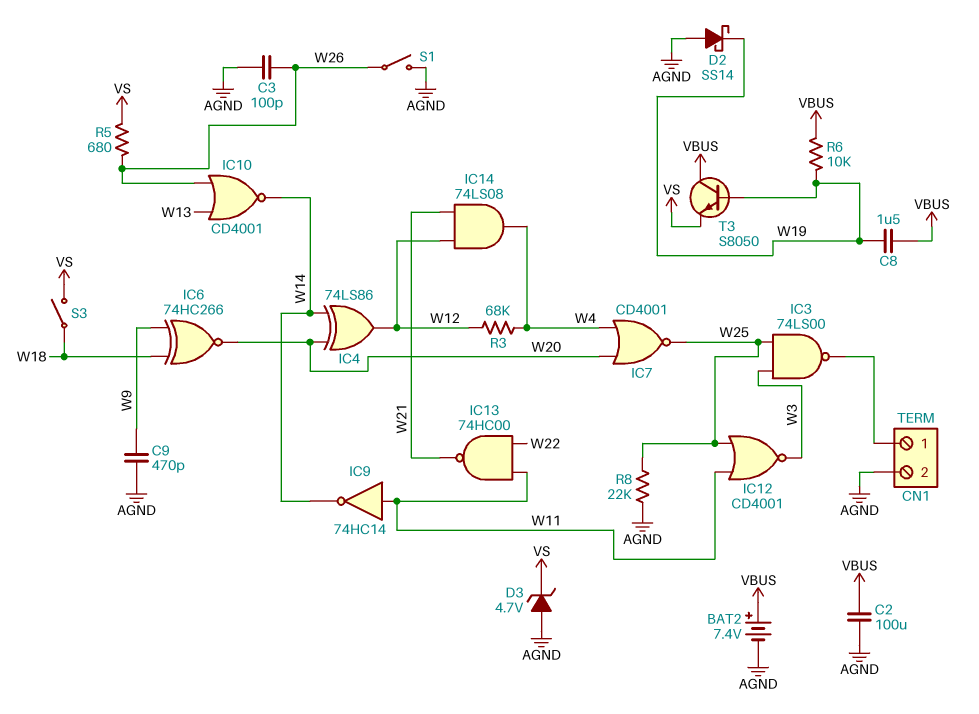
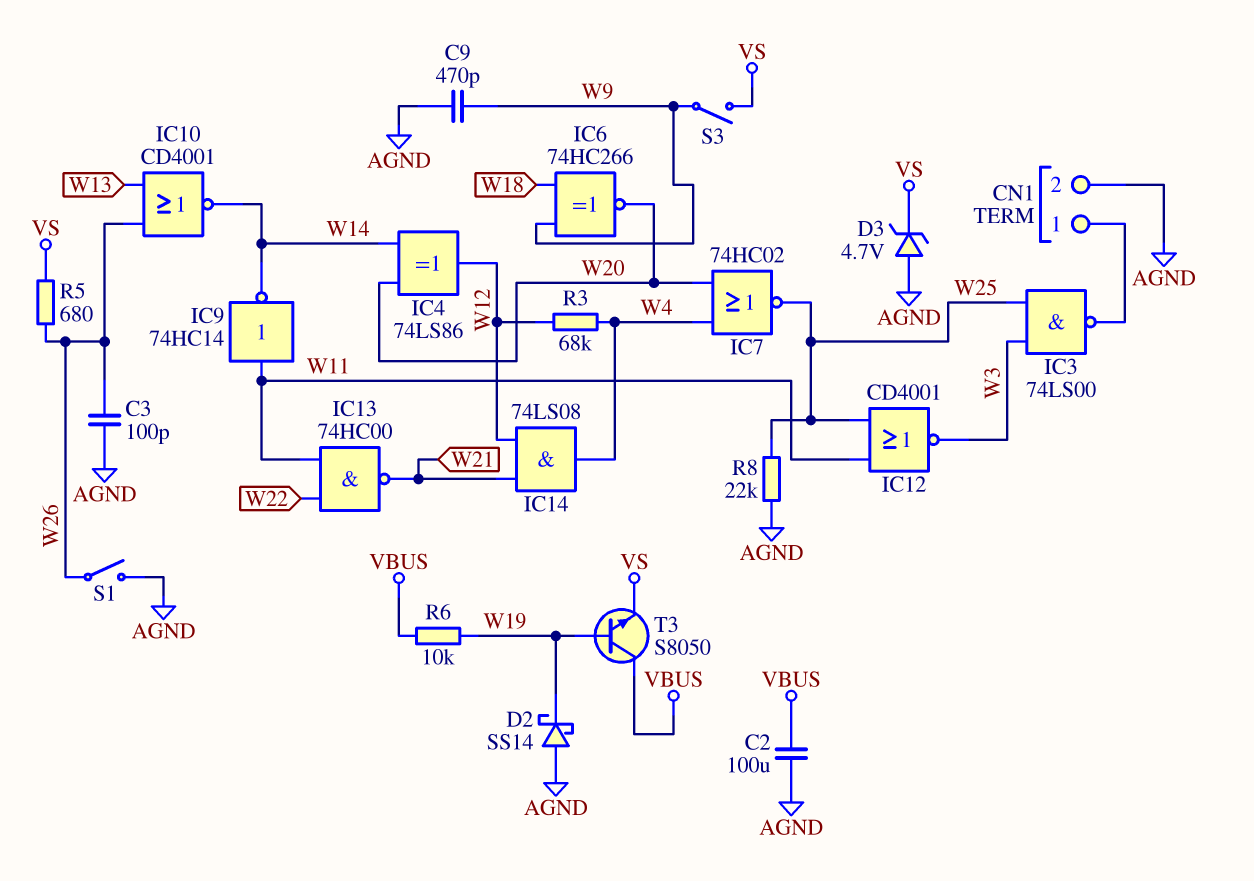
BAT2: 7.4V (plus VBUS, minus AGND) -> none
C8: 1.5uF (VBUS, W19) -> none
IC7: NOR CD4001 (in W4, in W20, out W25) -> NOR 74HC02 (in W4, in W20, out W25)
S3: switch (VS, W18) -> switch (VS, W9)

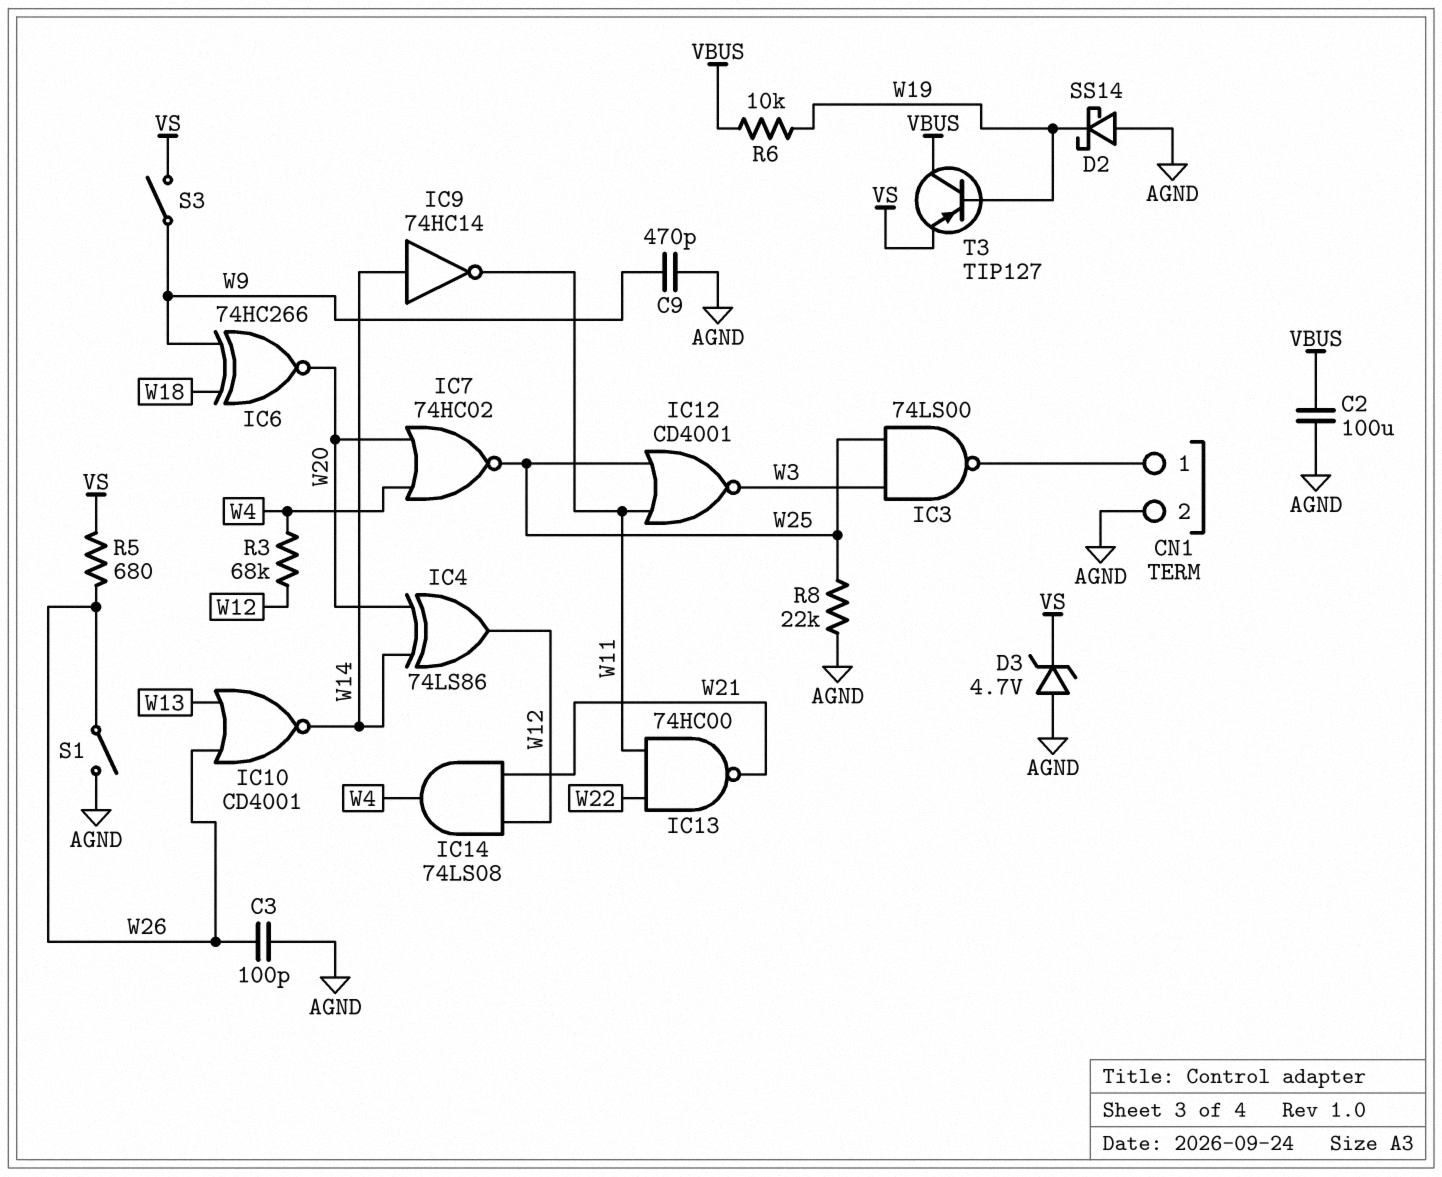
IC9: NOT 74HC14 (in W11, out W14) -> NOT 74HC14 (in W14, out W11)
T3: NPN S8050 (B W19, C VBUS, E VS) -> PNP TIP127 (B W19, C VBUS, E VS)

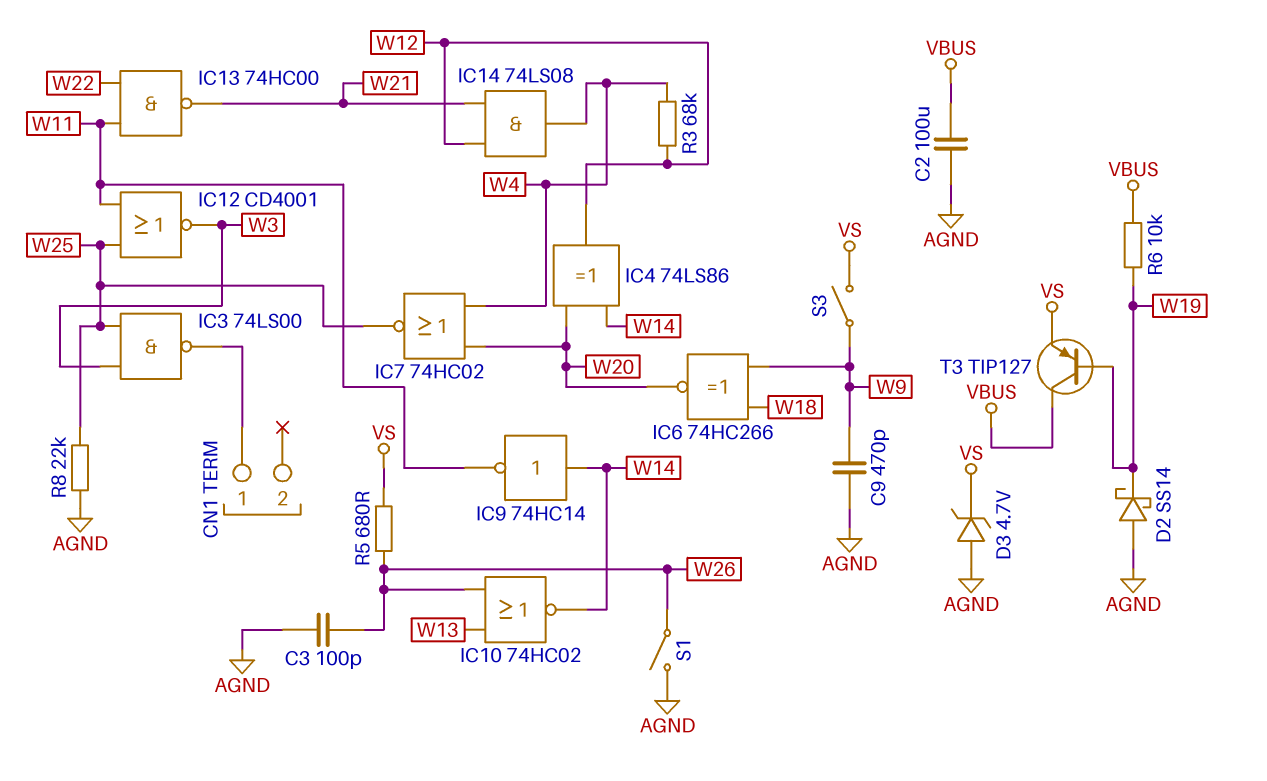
CN1 pin 2: AGND -> none
IC10: NOR CD4001 (in W13, in W26, out W14) -> NOR 74HC02 (in W13, in W26, out W14)

